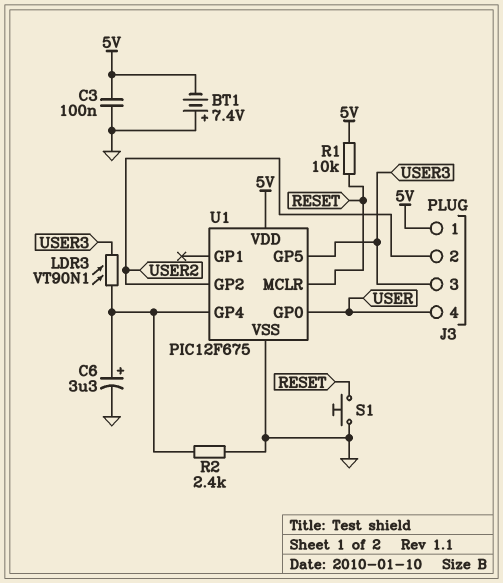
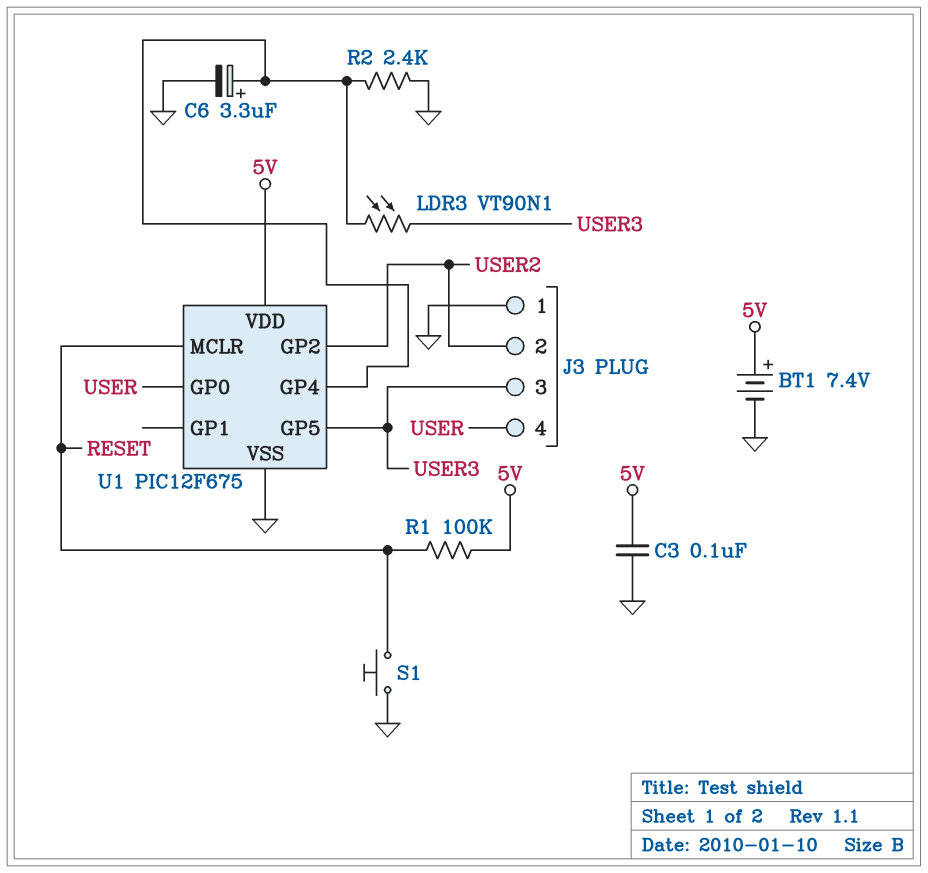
BT1: 7.4V (plus GND, minus 5V) -> 7.4V (plus 5V, minus GND)
J3 pin 1: 5V -> GND
R1: 10k (5V, RESET) -> 100k (5V, RESET)

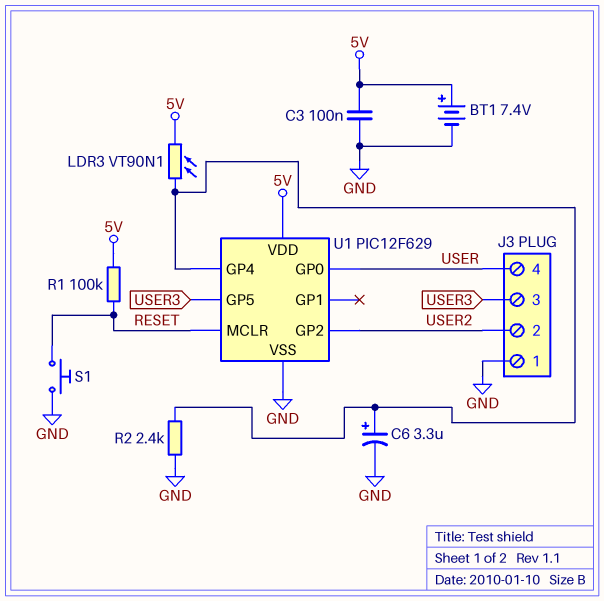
LDR3: VT90N1 (U1/GP4, USER3) -> VT90N1 (5V, U1/GP4)
U1: PIC12F675 -> PIC12F629

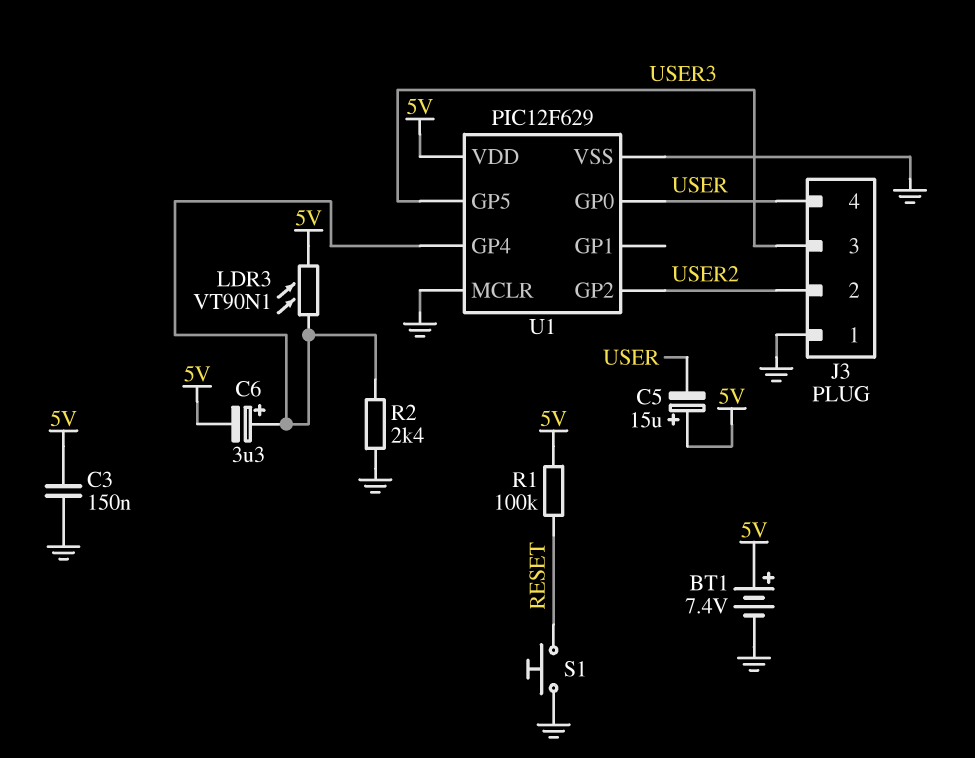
C3: 100nF (5V, GND) -> 150nF (5V, GND)
C5: none -> 15uF (plus 5V, minus USER)
C6: 3.3uF (plus U1/GP4, minus GND) -> 3.3uF (plus U1/GP4, minus 5V)
U1 pin MCLR: RESET -> GND

